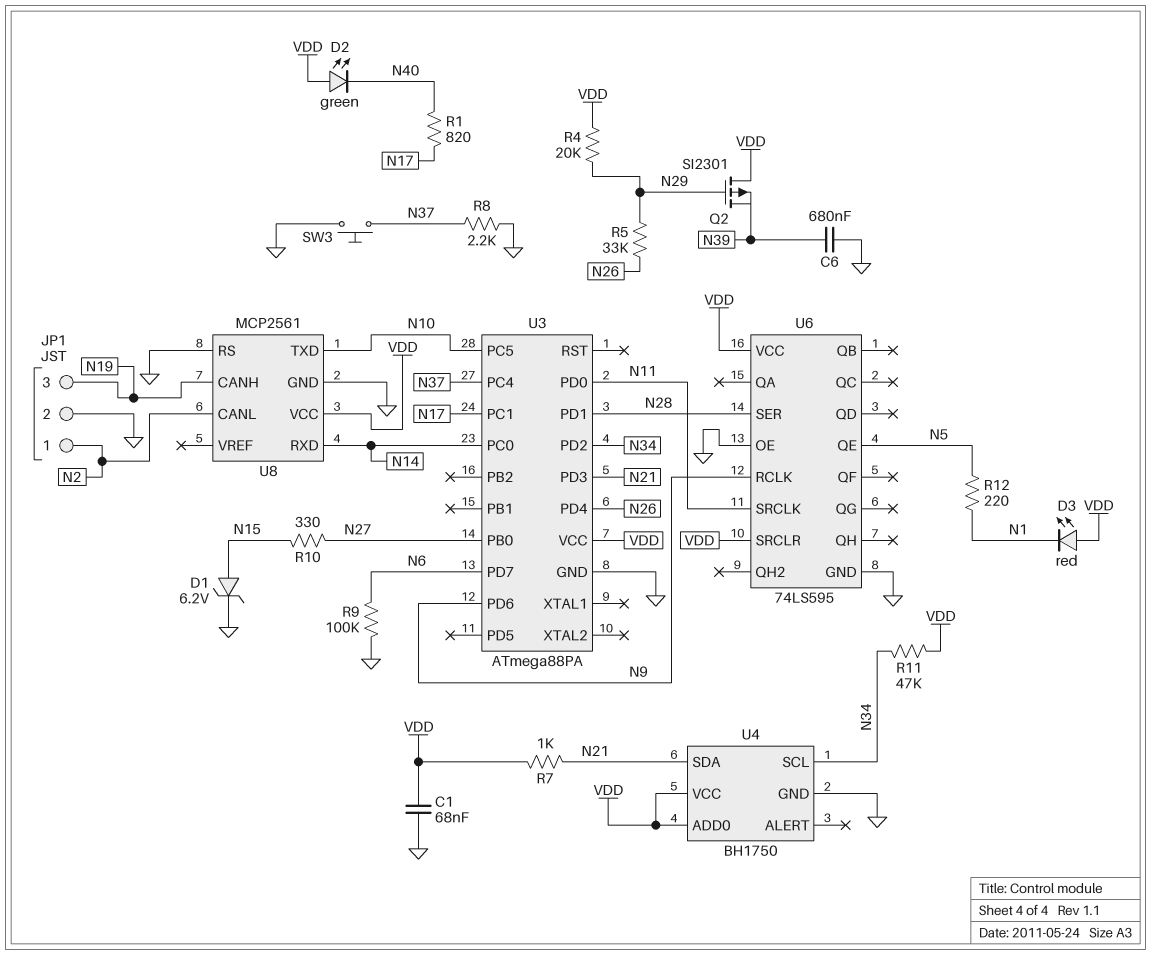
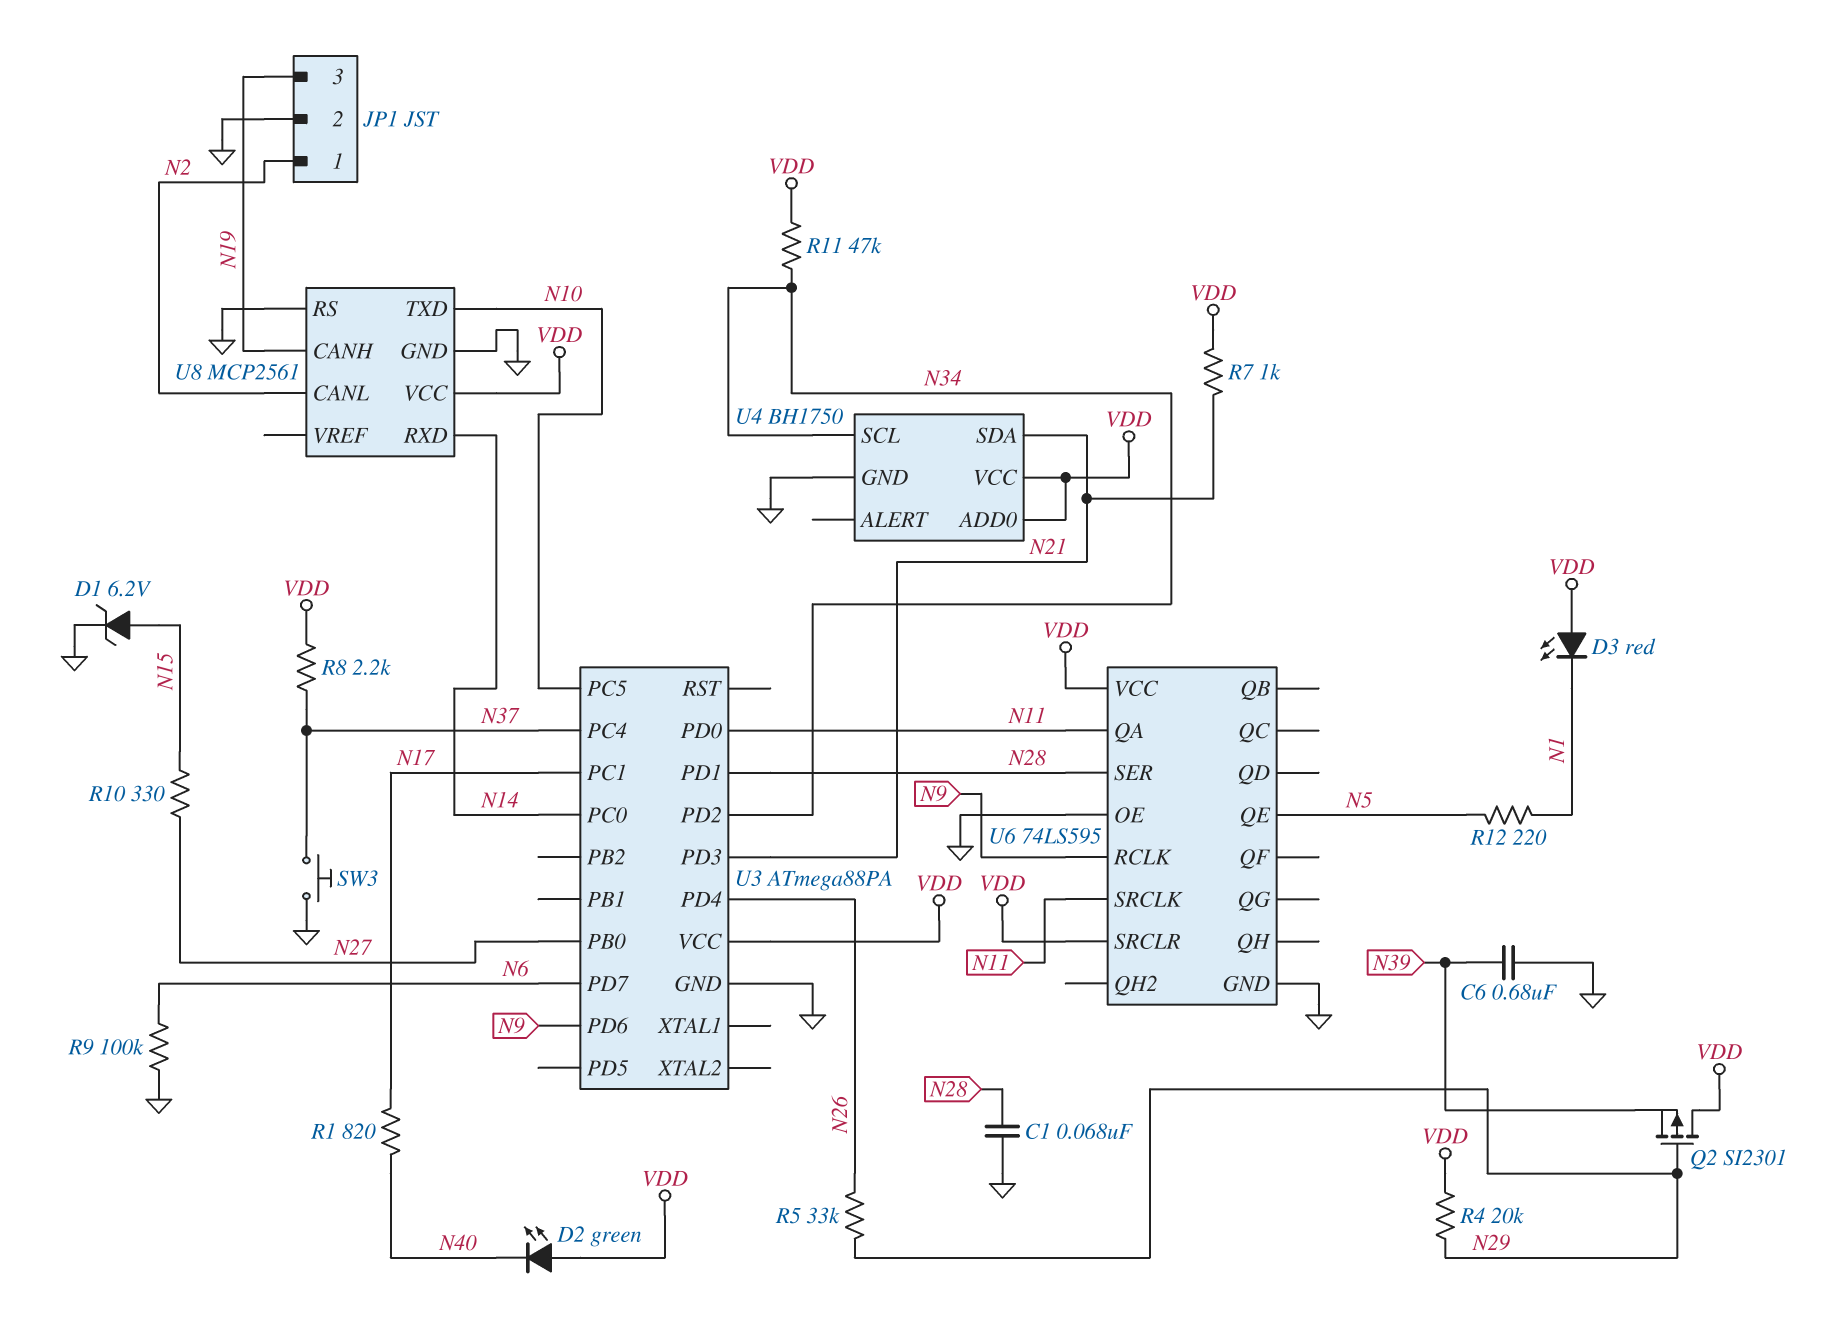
C1: 68nF (GND, VDD) -> 68nF (GND, N28)
R8: 2.2k (GND, N37) -> 2.2k (N37, VDD)
U6 pin QA: none -> N11

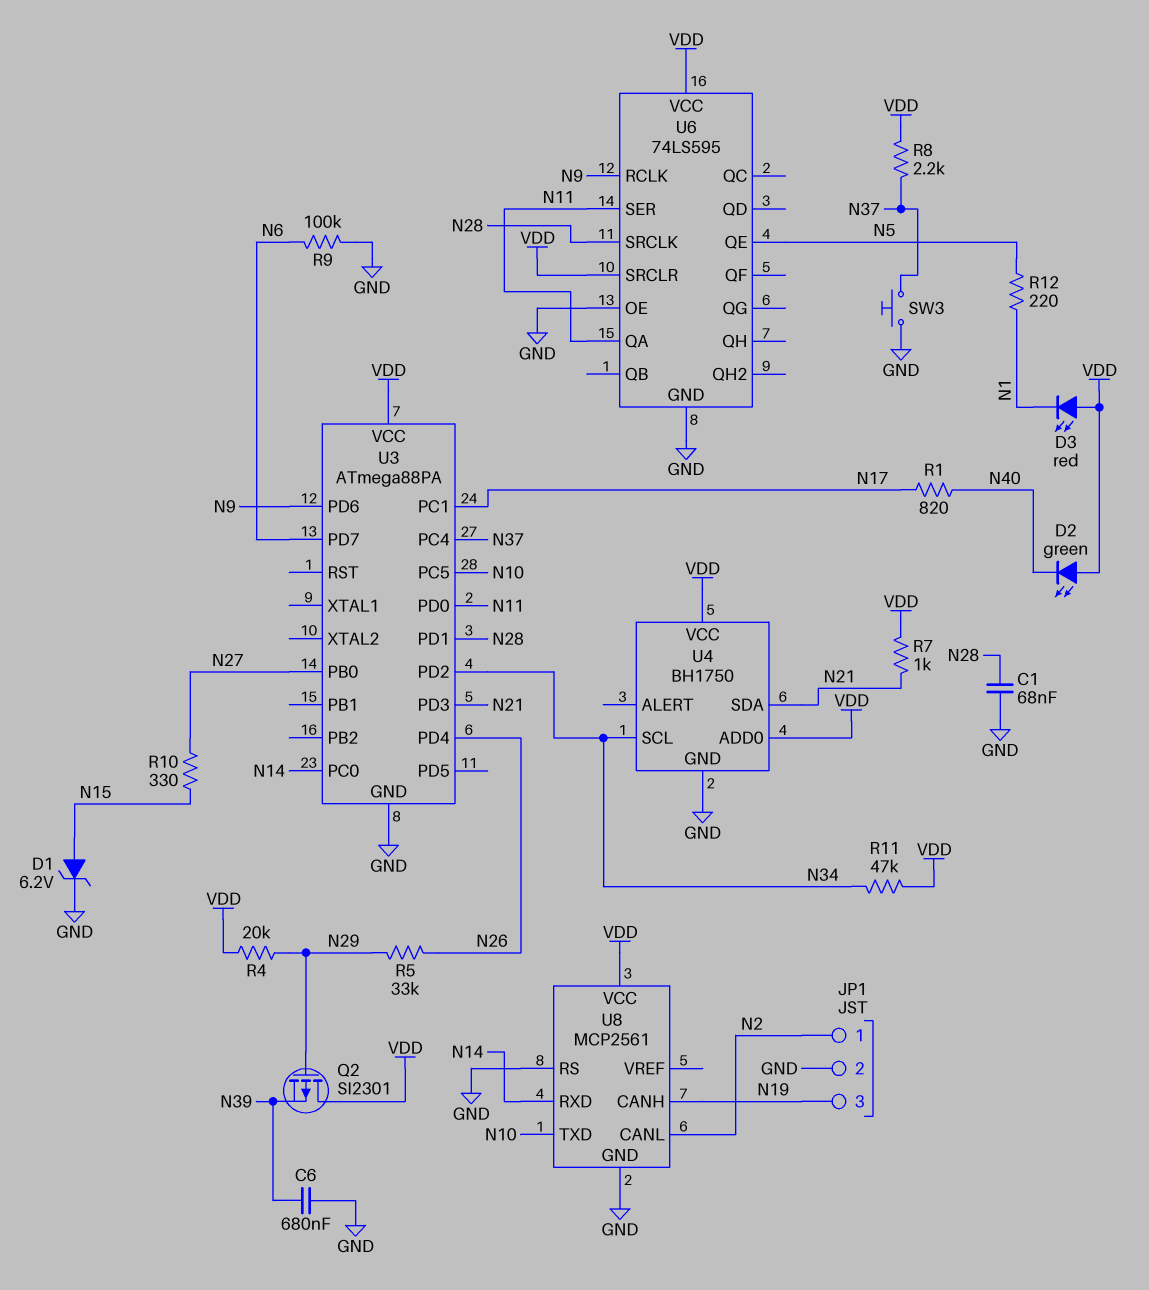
U6 pin SER: N28 -> N11
U6 pin SRCLK: N11 -> N28

